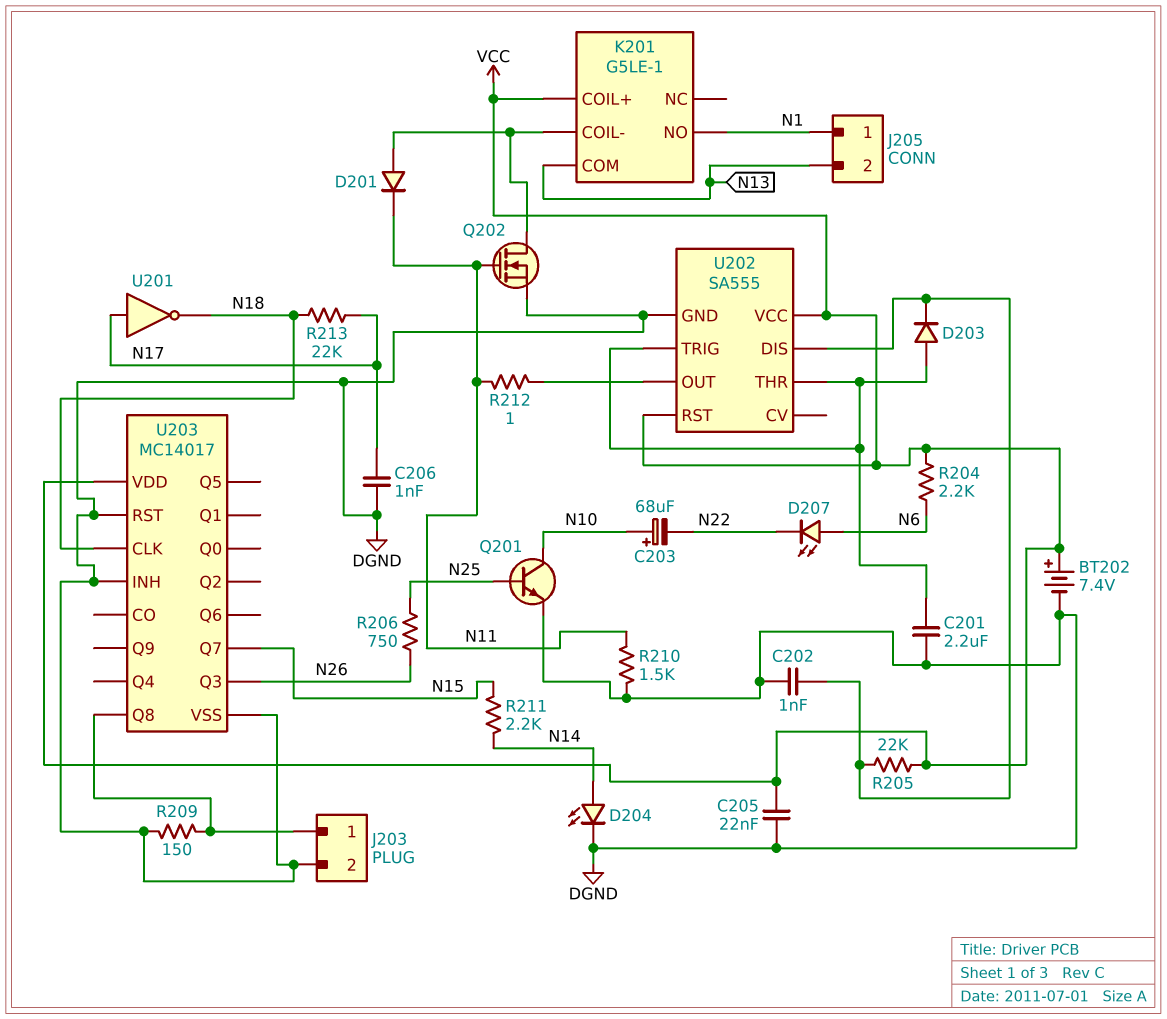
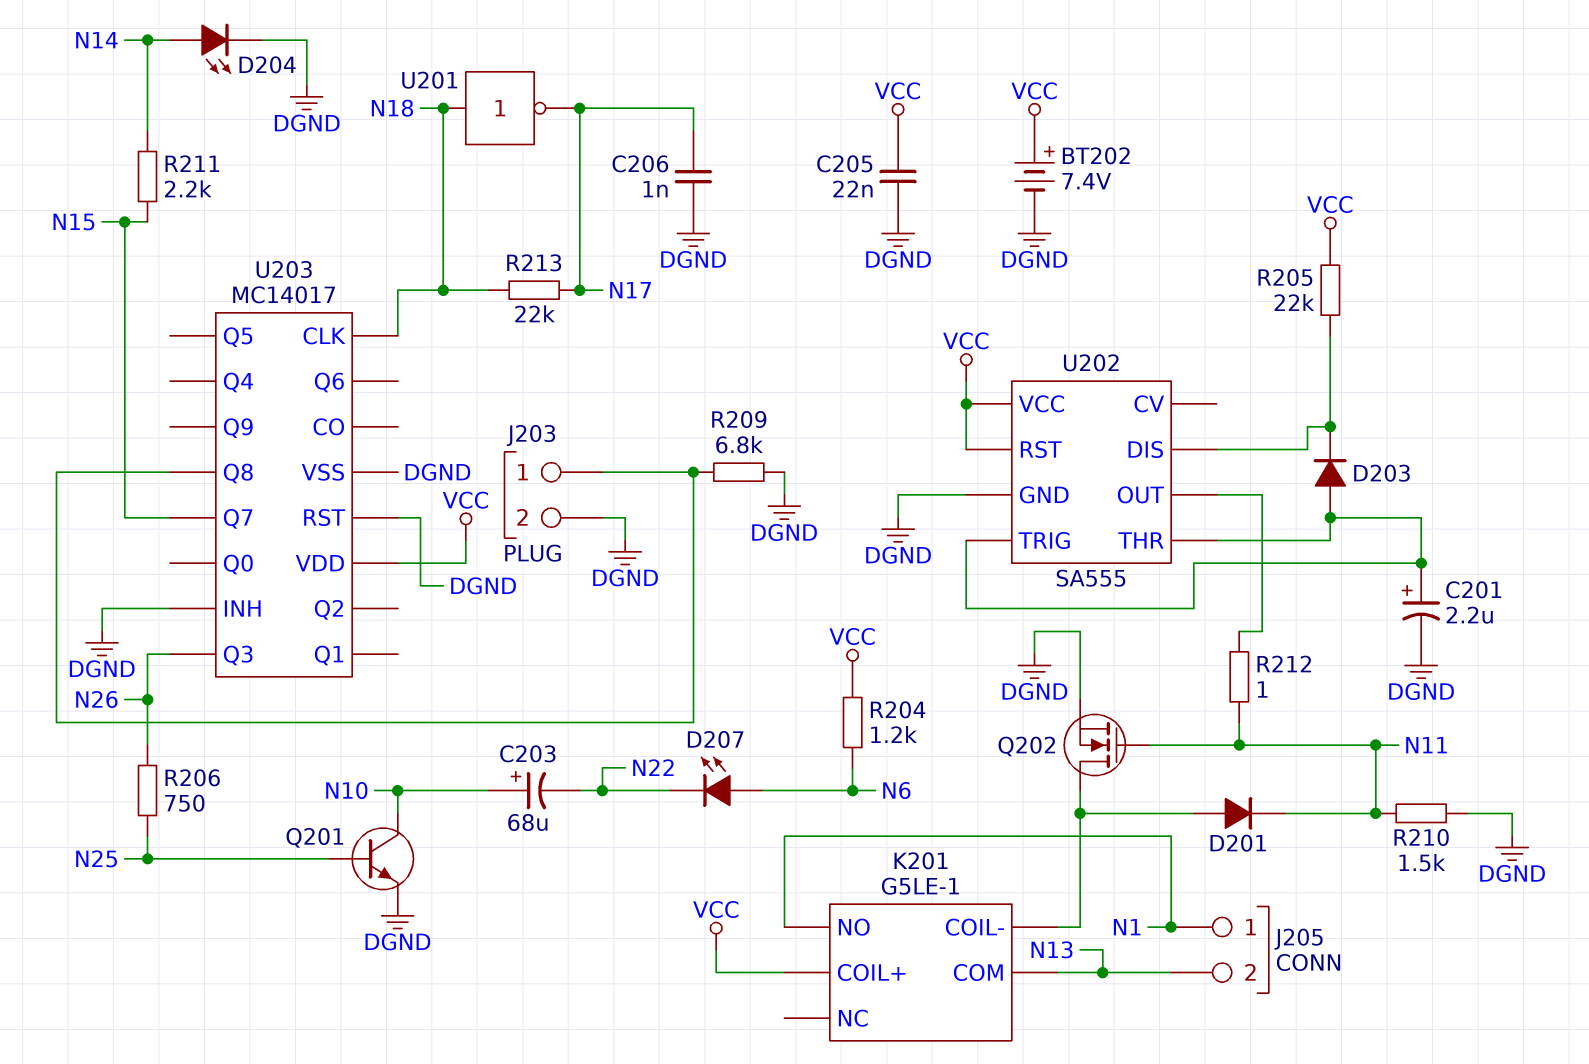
C201: 2.2uF (DGND, U202/THR) -> 2.2uF (plus U202/THR, minus DGND)
C202: 1nF (DGND, U202/DIS) -> none
R204: 2.2k (N6, VCC) -> 1.2k (N6, VCC)
R209: 150 (DGND, J203/1) -> 6.8k (DGND, J203/1)
U201: NOT (in N17, out N18) -> NOT (in N18, out N17)

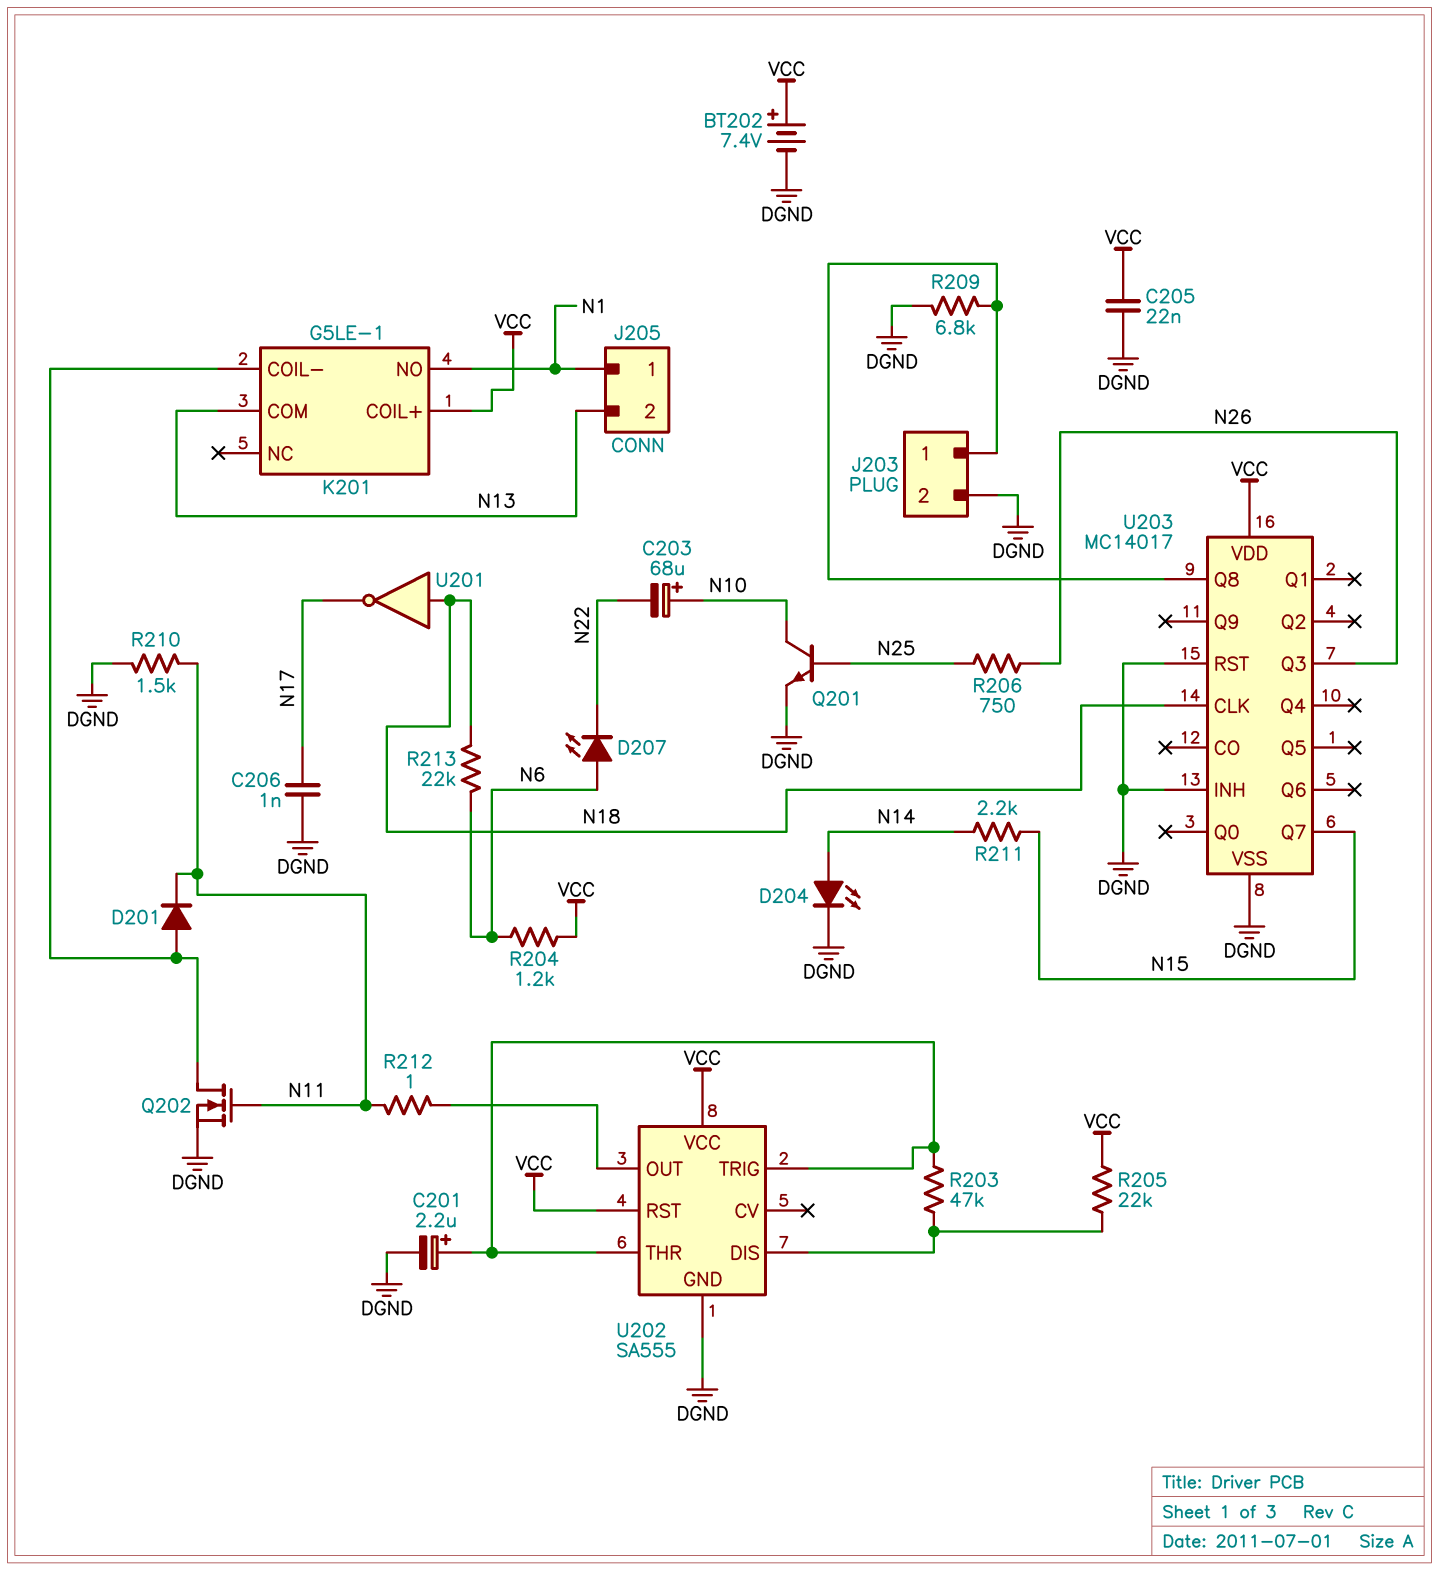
D203: diode (A U202/THR, K U202/DIS) -> none
R203: none -> 47k (U202/DIS, U202/THR)
R213: 22k (N17, N18) -> 22k (N6, N18)

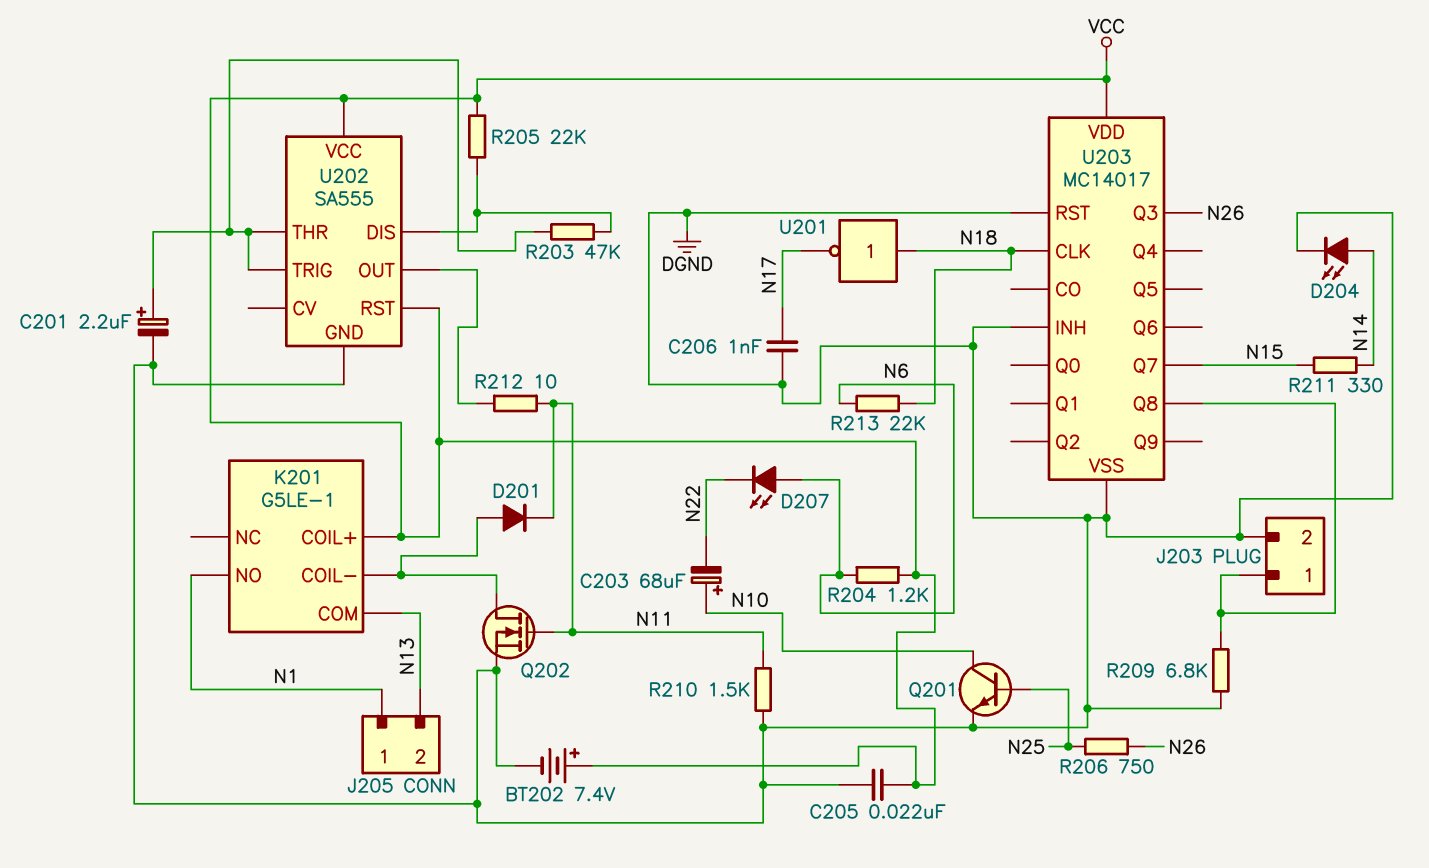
R211: 2.2k (N14, N15) -> 330 (N14, N15)
R212: 1 (N11, U202/OUT) -> 10 (N11, U202/OUT)

